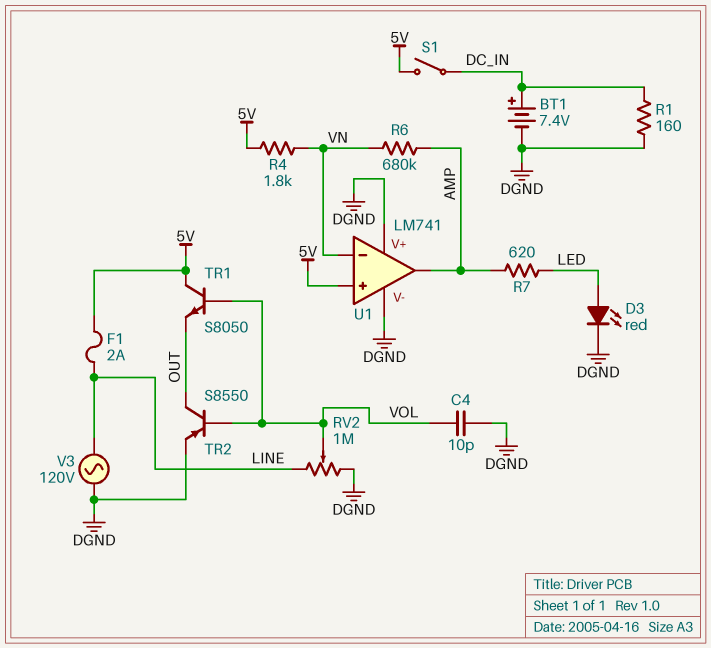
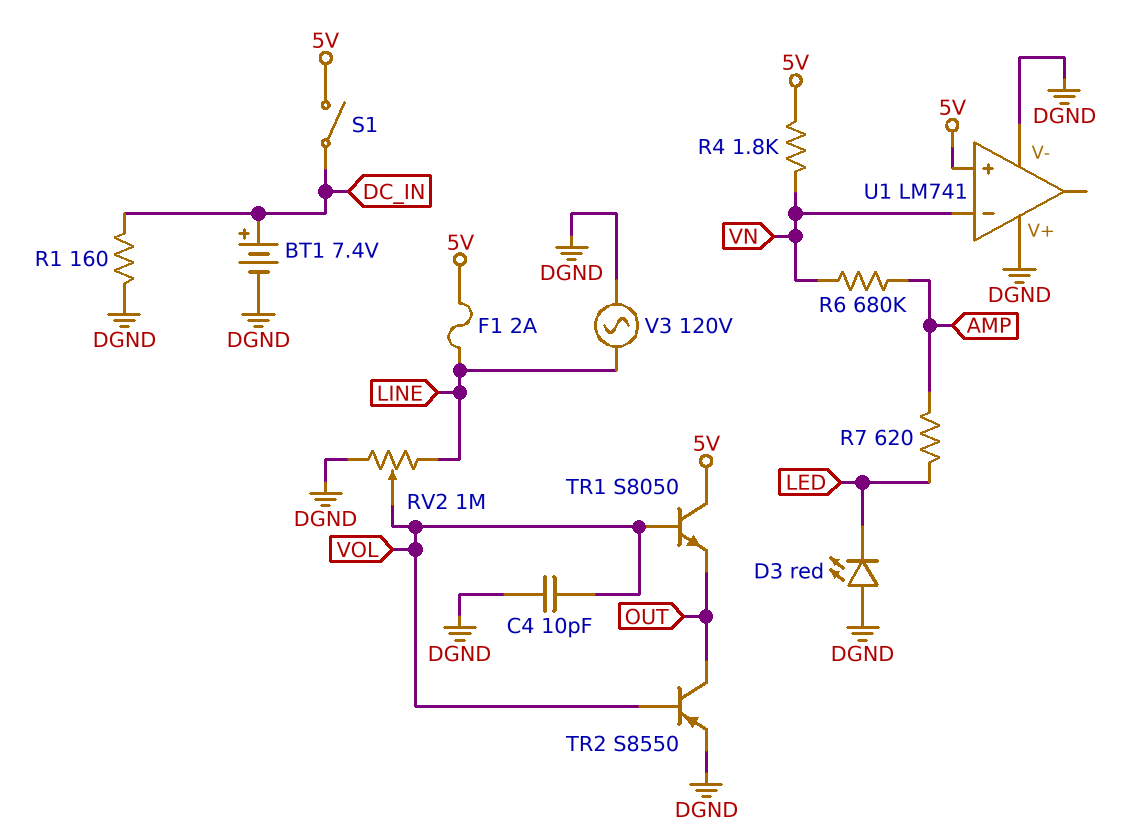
D3: LED red (A LED, K DGND) -> LED red (A DGND, K LED)
U1 pin out: AMP -> none

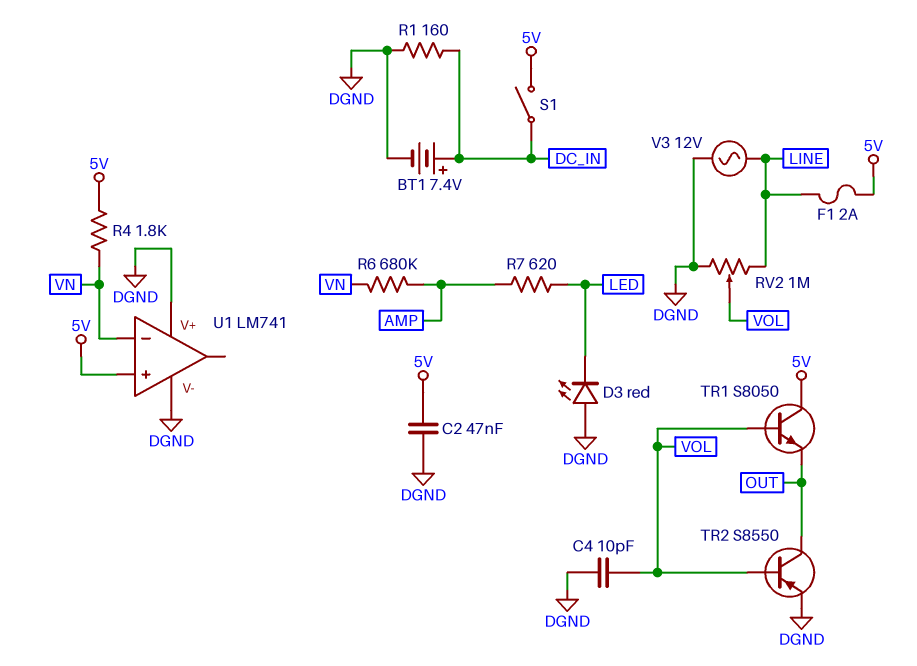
C2: none -> 47nF (5V, DGND)
V3: AC 120V (DGND, LINE) -> AC 12V (DGND, LINE)

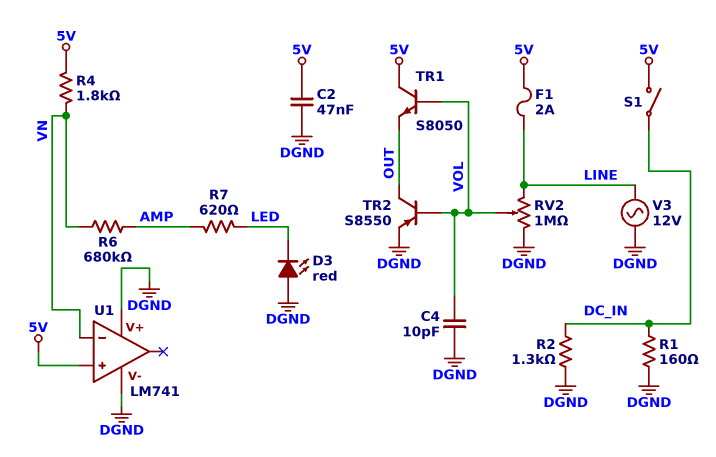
BT1: 7.4V (plus DC_IN, minus DGND) -> none
R2: none -> 1.3k (DC_IN, DGND)

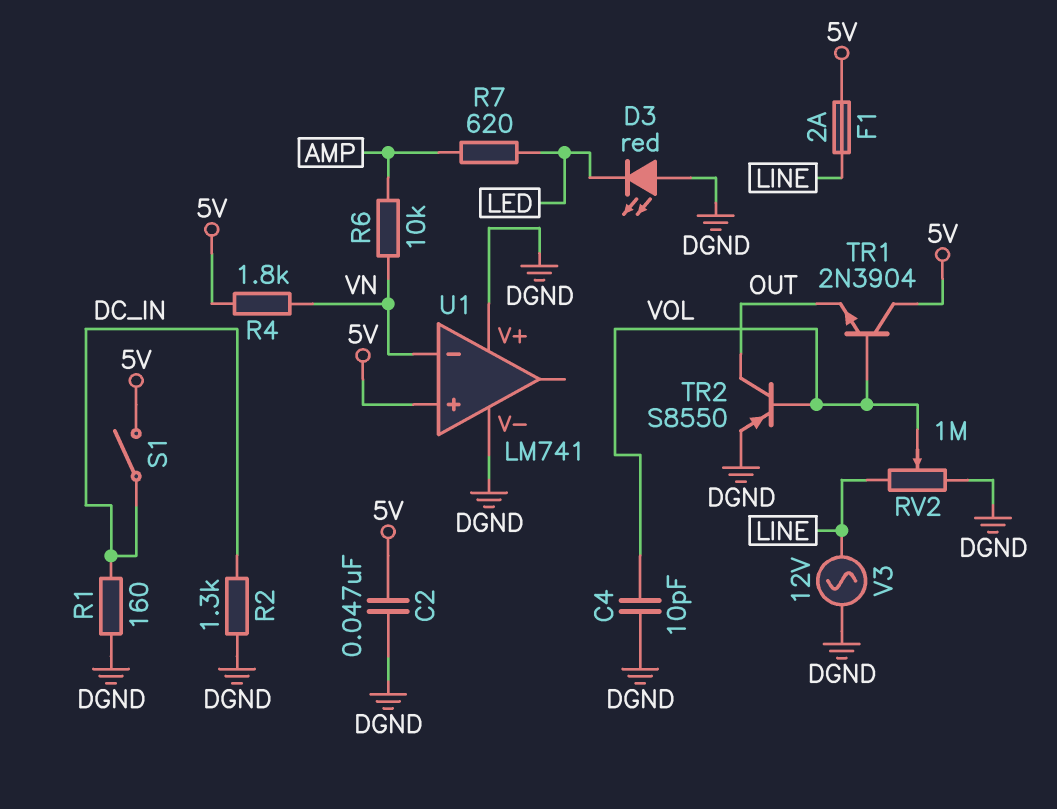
R6: 680k (AMP, VN) -> 10k (AMP, VN)
TR1: NPN S8050 (B VOL, C 5V, E OUT) -> NPN 2N3904 (B VOL, C 5V, E OUT)

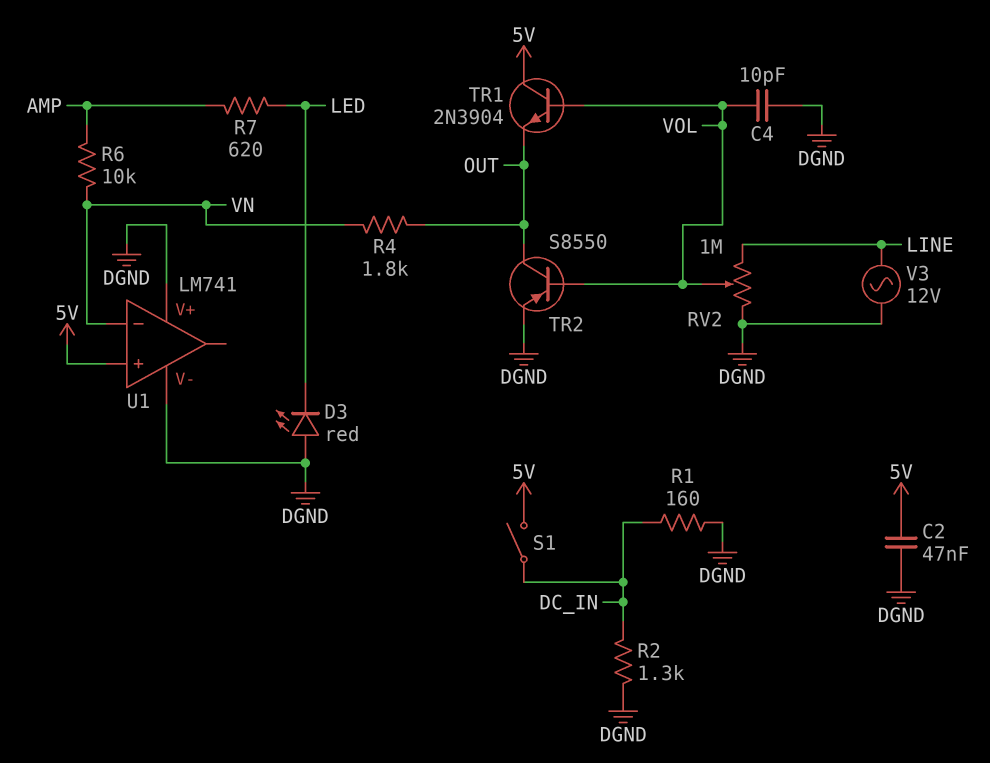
F1: 2A (5V, LINE) -> none
R4: 1.8k (5V, VN) -> 1.8k (OUT, VN)

